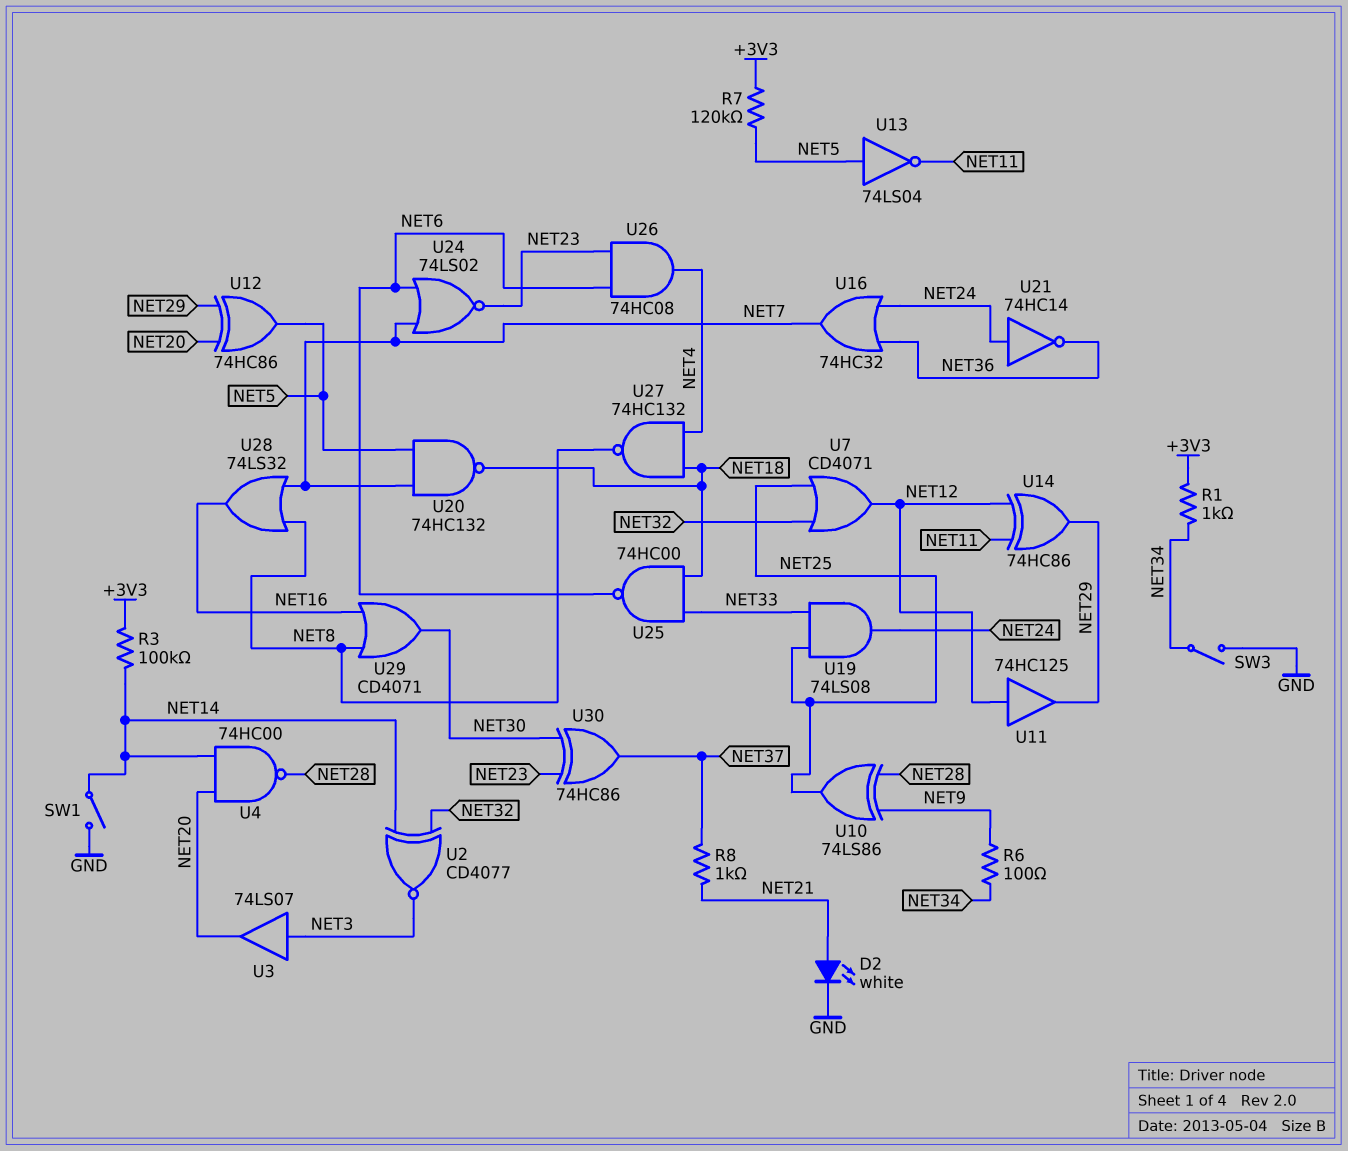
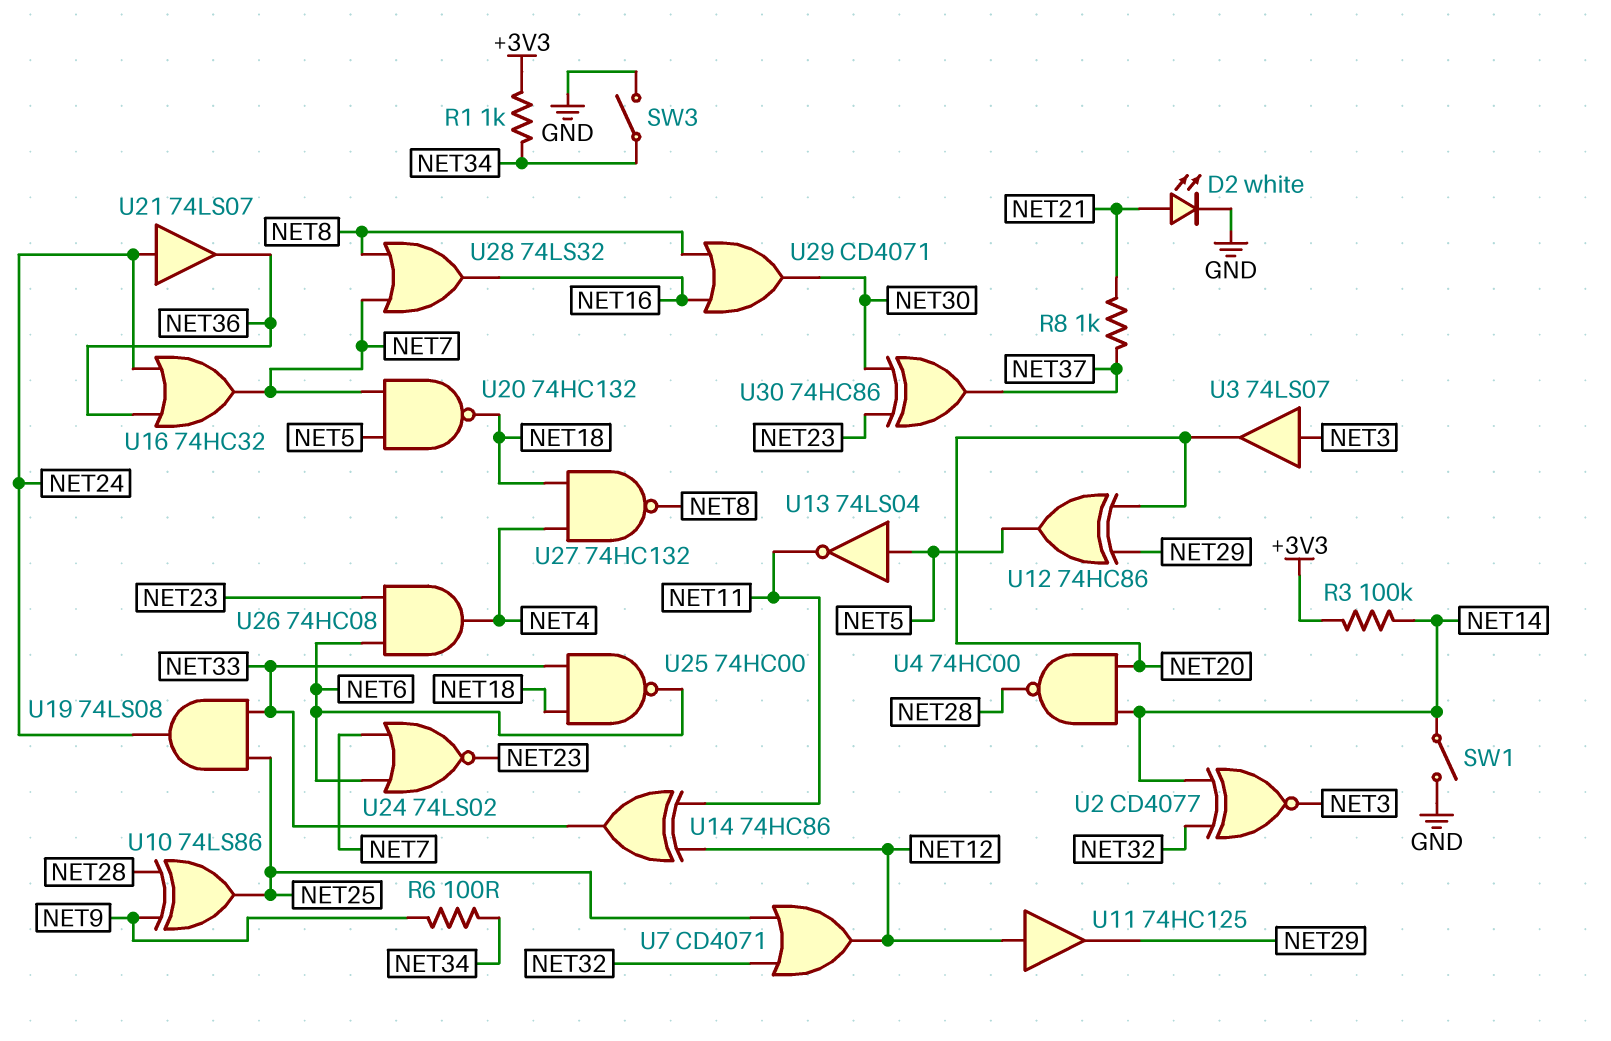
R7: 120k (+3V3, NET5) -> none
U14: XOR 74HC86 (in NET11, in NET12, out NET29) -> XOR 74HC86 (in NET11, in NET12, out NET33)
U21: NOT 74HC14 (in NET24, out NET36) -> buffer 74LS07 (in NET24, out NET36)

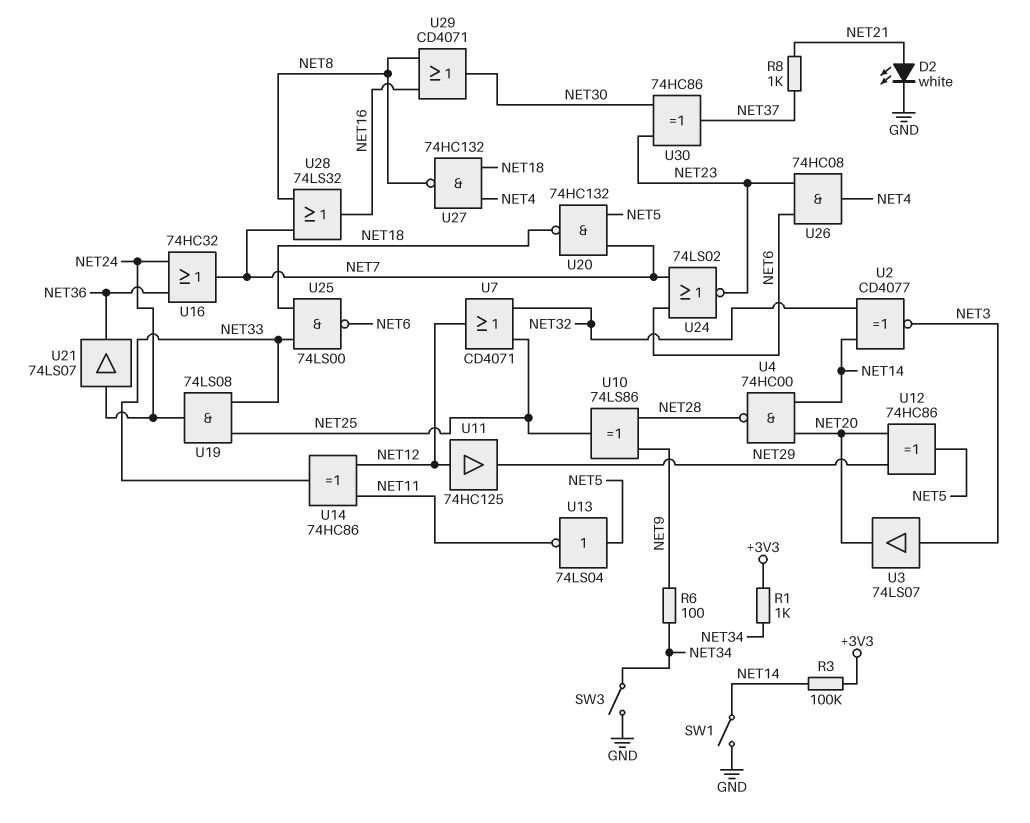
U25: NAND 74HC00 (in NET18, in NET33, out NET6) -> NAND 74LS00 (in NET18, in NET33, out NET6)

